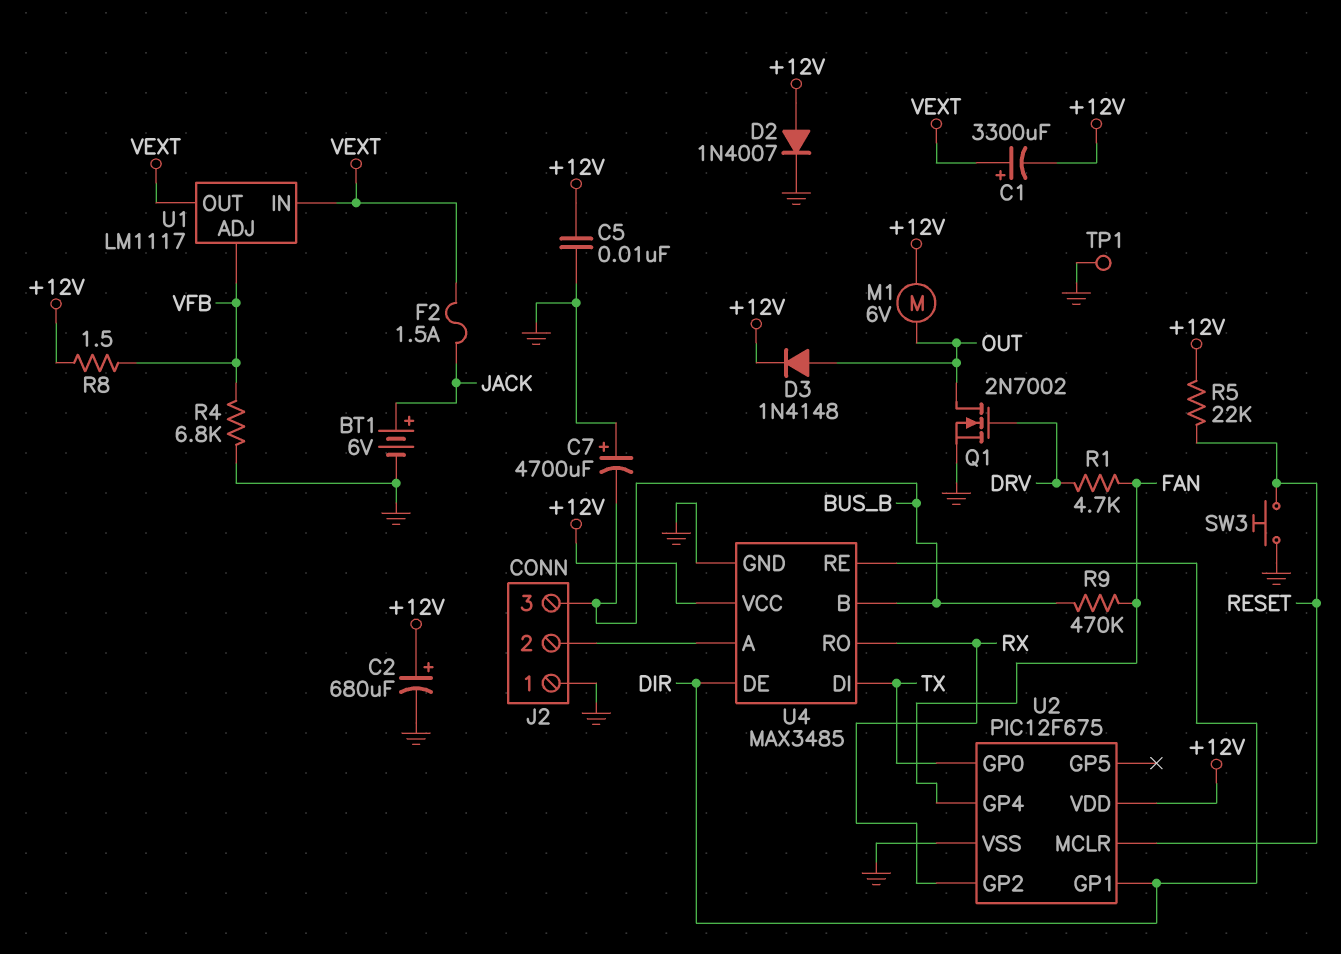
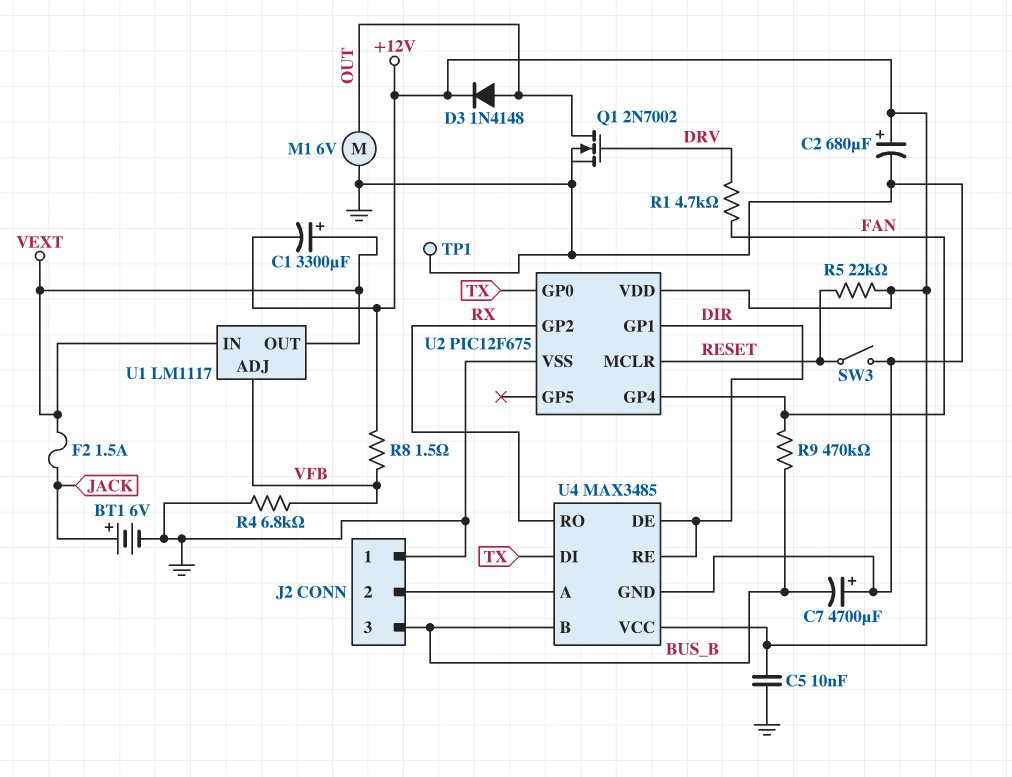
D2: diode 1N4007 (A +12V, K GND) -> none
M1: motor 6V (+12V, OUT) -> motor 6V (GND, OUT)
SW3: button (GND, RESET) -> switch (GND, RESET)

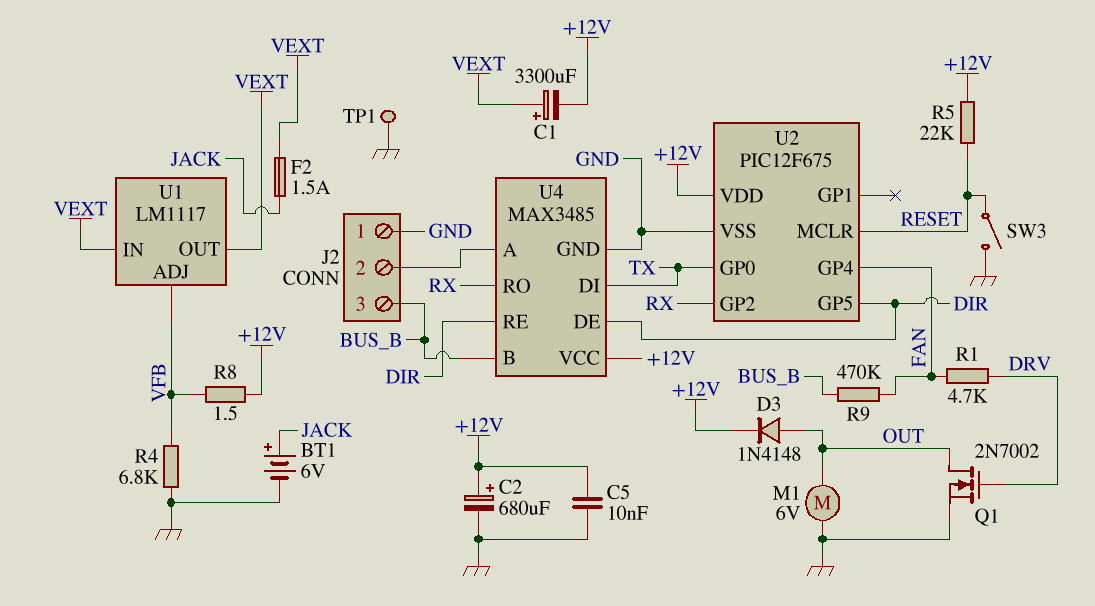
C7: 4700uF (plus GND, minus BUS_B) -> none
U2 pin GP1: DIR -> none
U2 pin GP5: none -> DIR

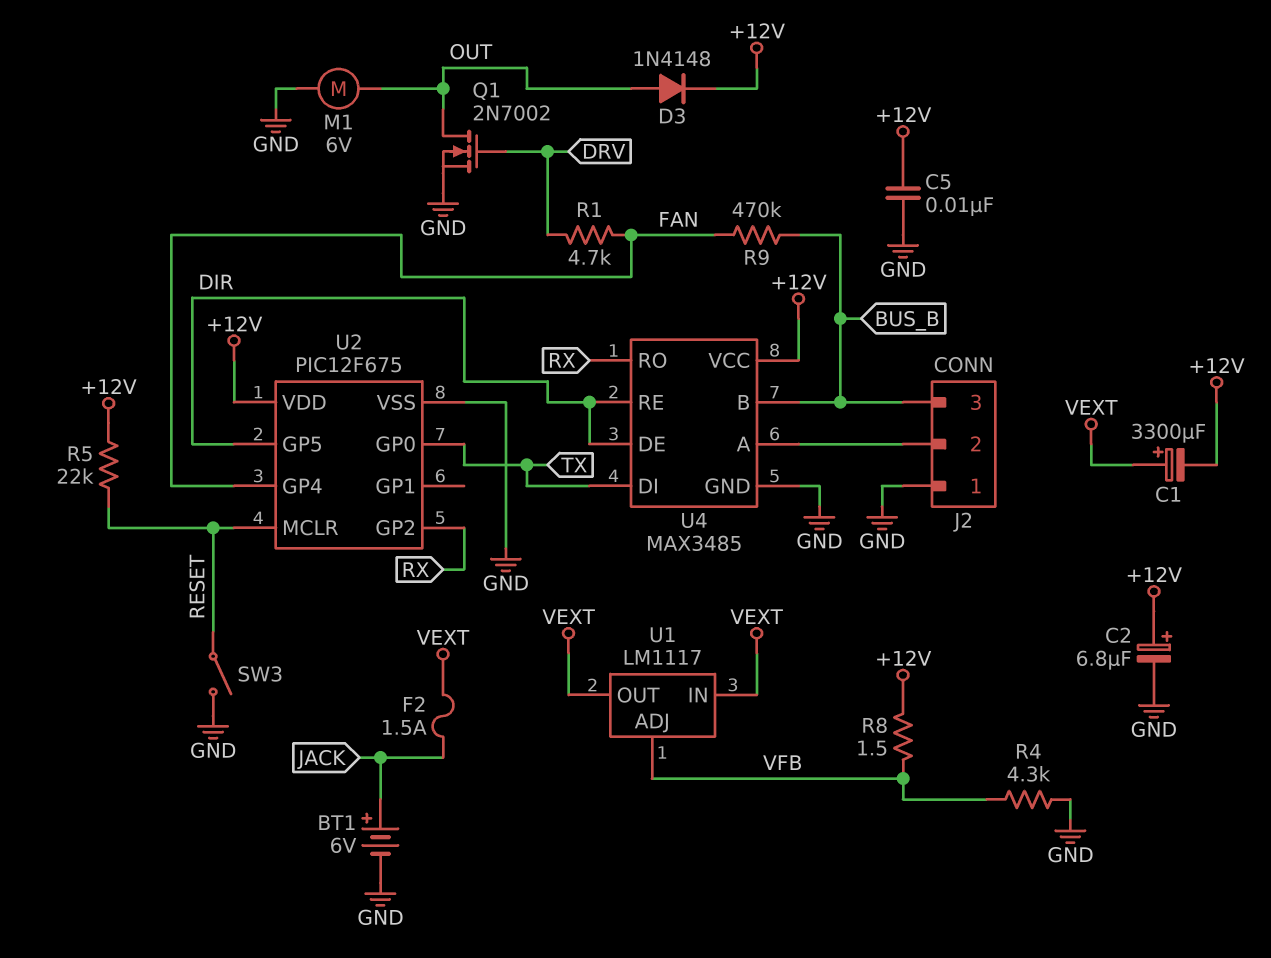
C2: 680uF (plus +12V, minus GND) -> 6.8uF (plus +12V, minus GND)
R4: 6.8k (GND, VFB) -> 4.3k (GND, VFB)
TP1: test point (GND) -> none

